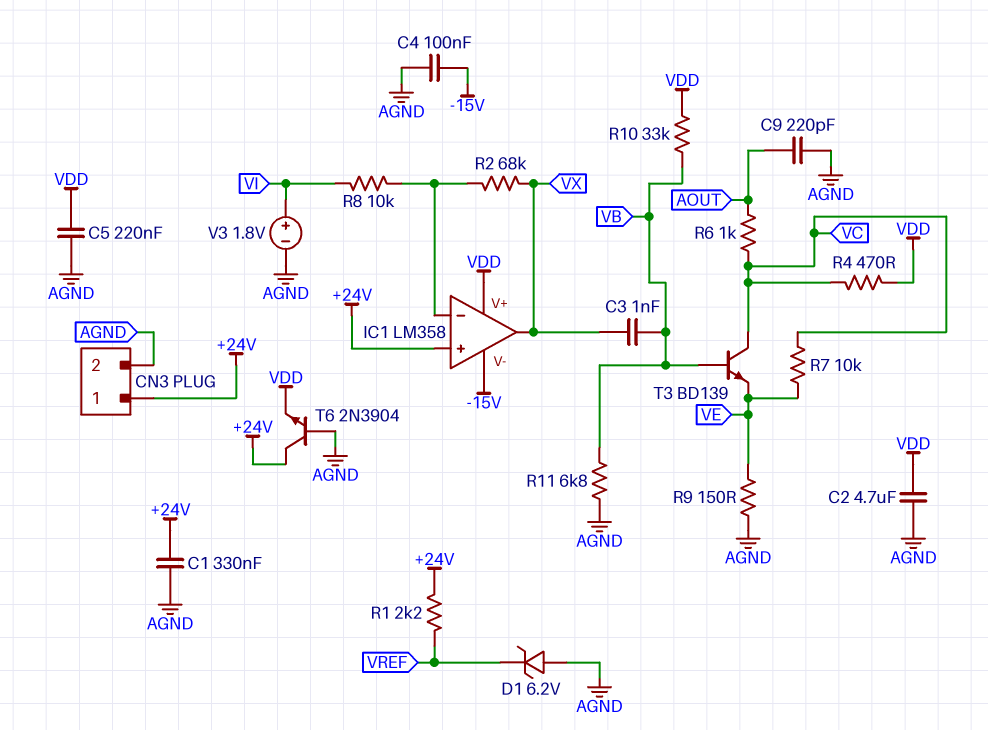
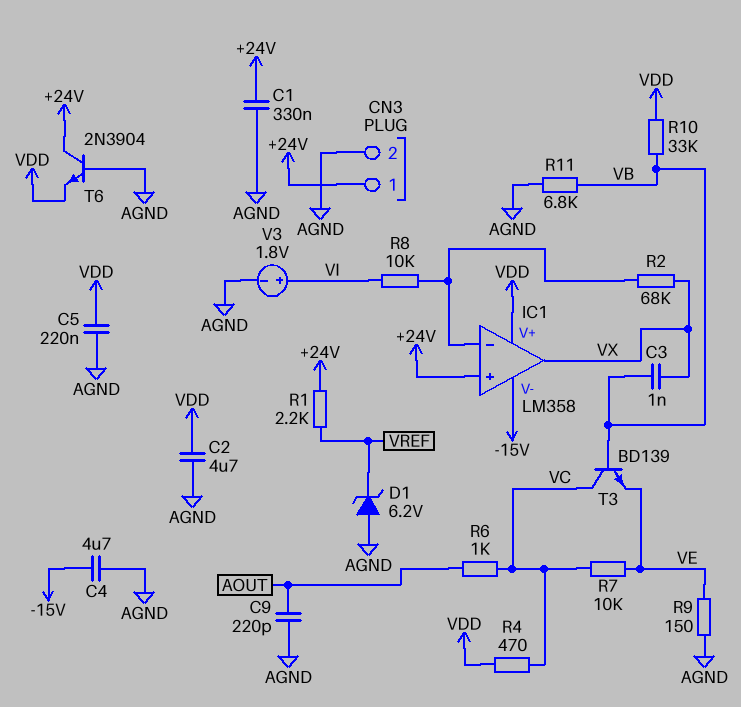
C4: 100nF (-15V, AGND) -> 4.7uF (-15V, AGND)

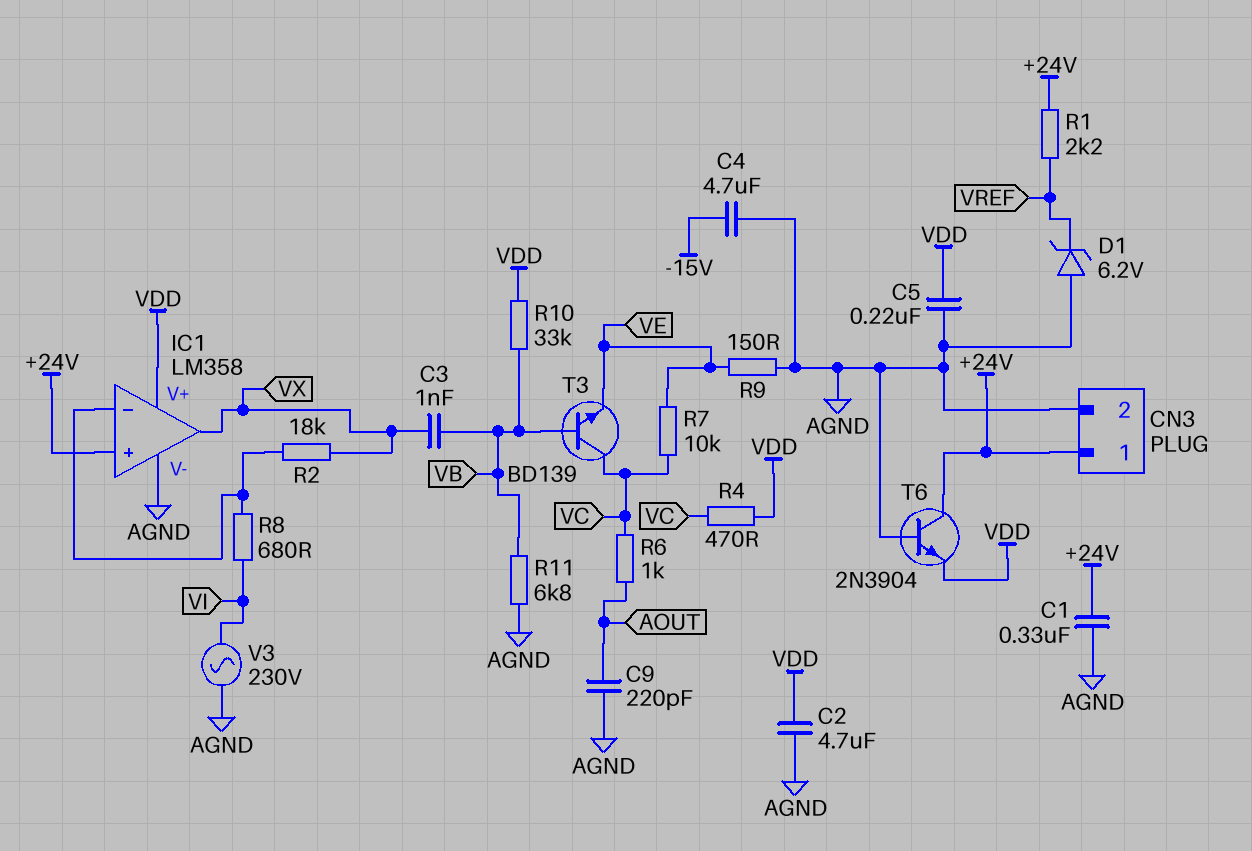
IC1 pin V-: -15V -> AGND
R2: 68k (IC1/in-, VX) -> 18k (IC1/in-, VX)
R8: 10k (IC1/in-, VI) -> 680 (IC1/in-, VI)
V3: 1.8V (plus VI, minus AGND) -> AC 230V (AGND, VI)

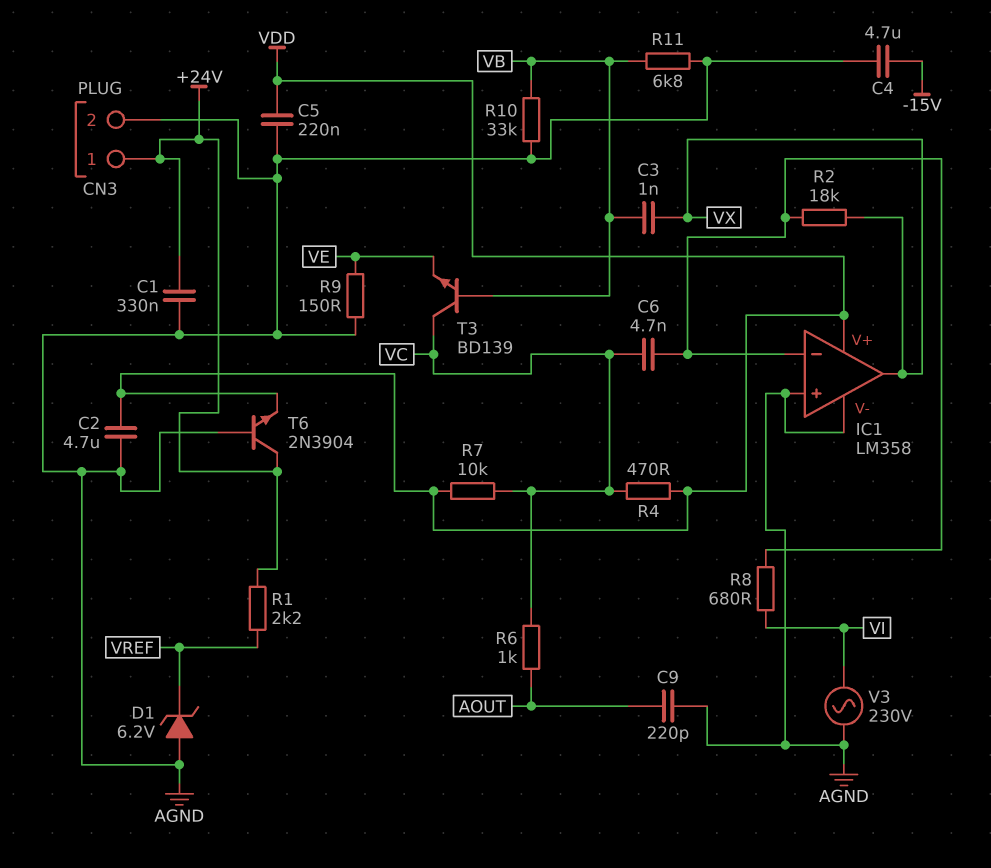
C6: none -> 4.7nF (IC1/in-, VC)
IC1 pin in+: +24V -> AGND
R7: 10k (VC, VE) -> 10k (VC, VDD)
R10: 33k (VB, VDD) -> 33k (AGND, VB)

